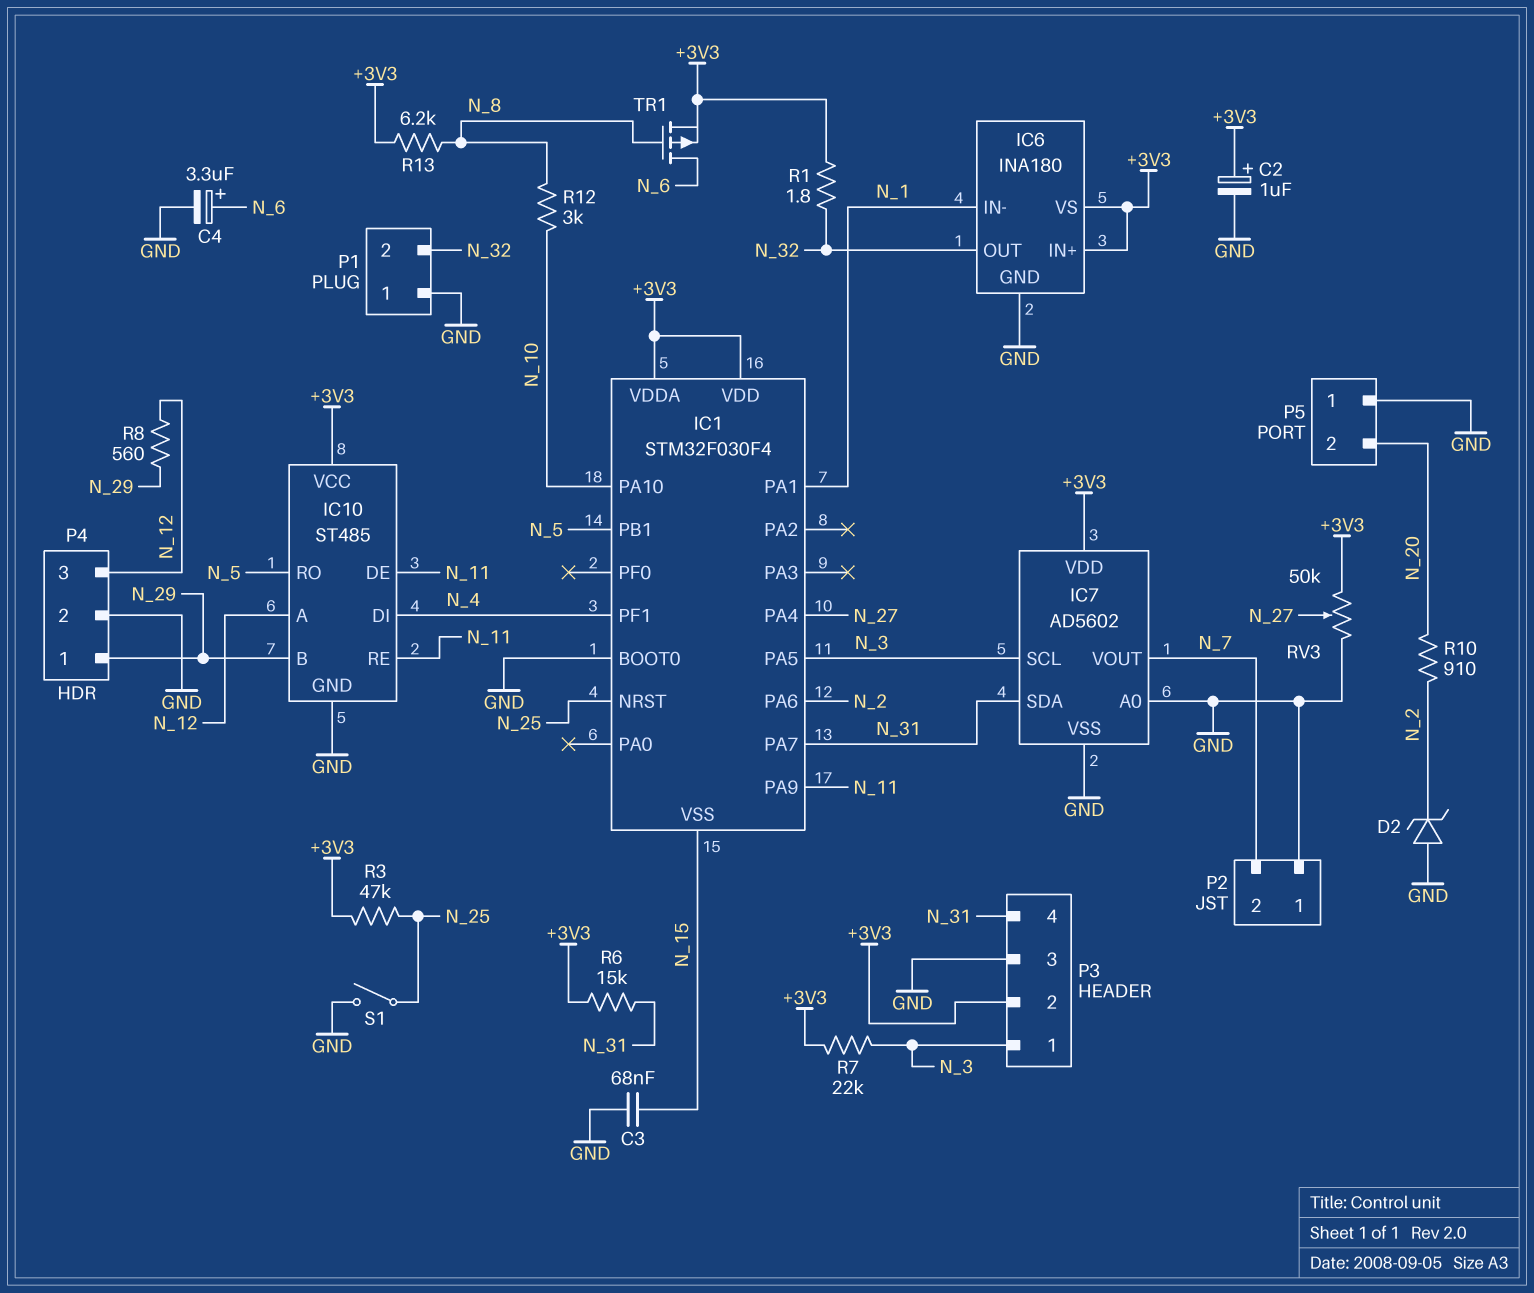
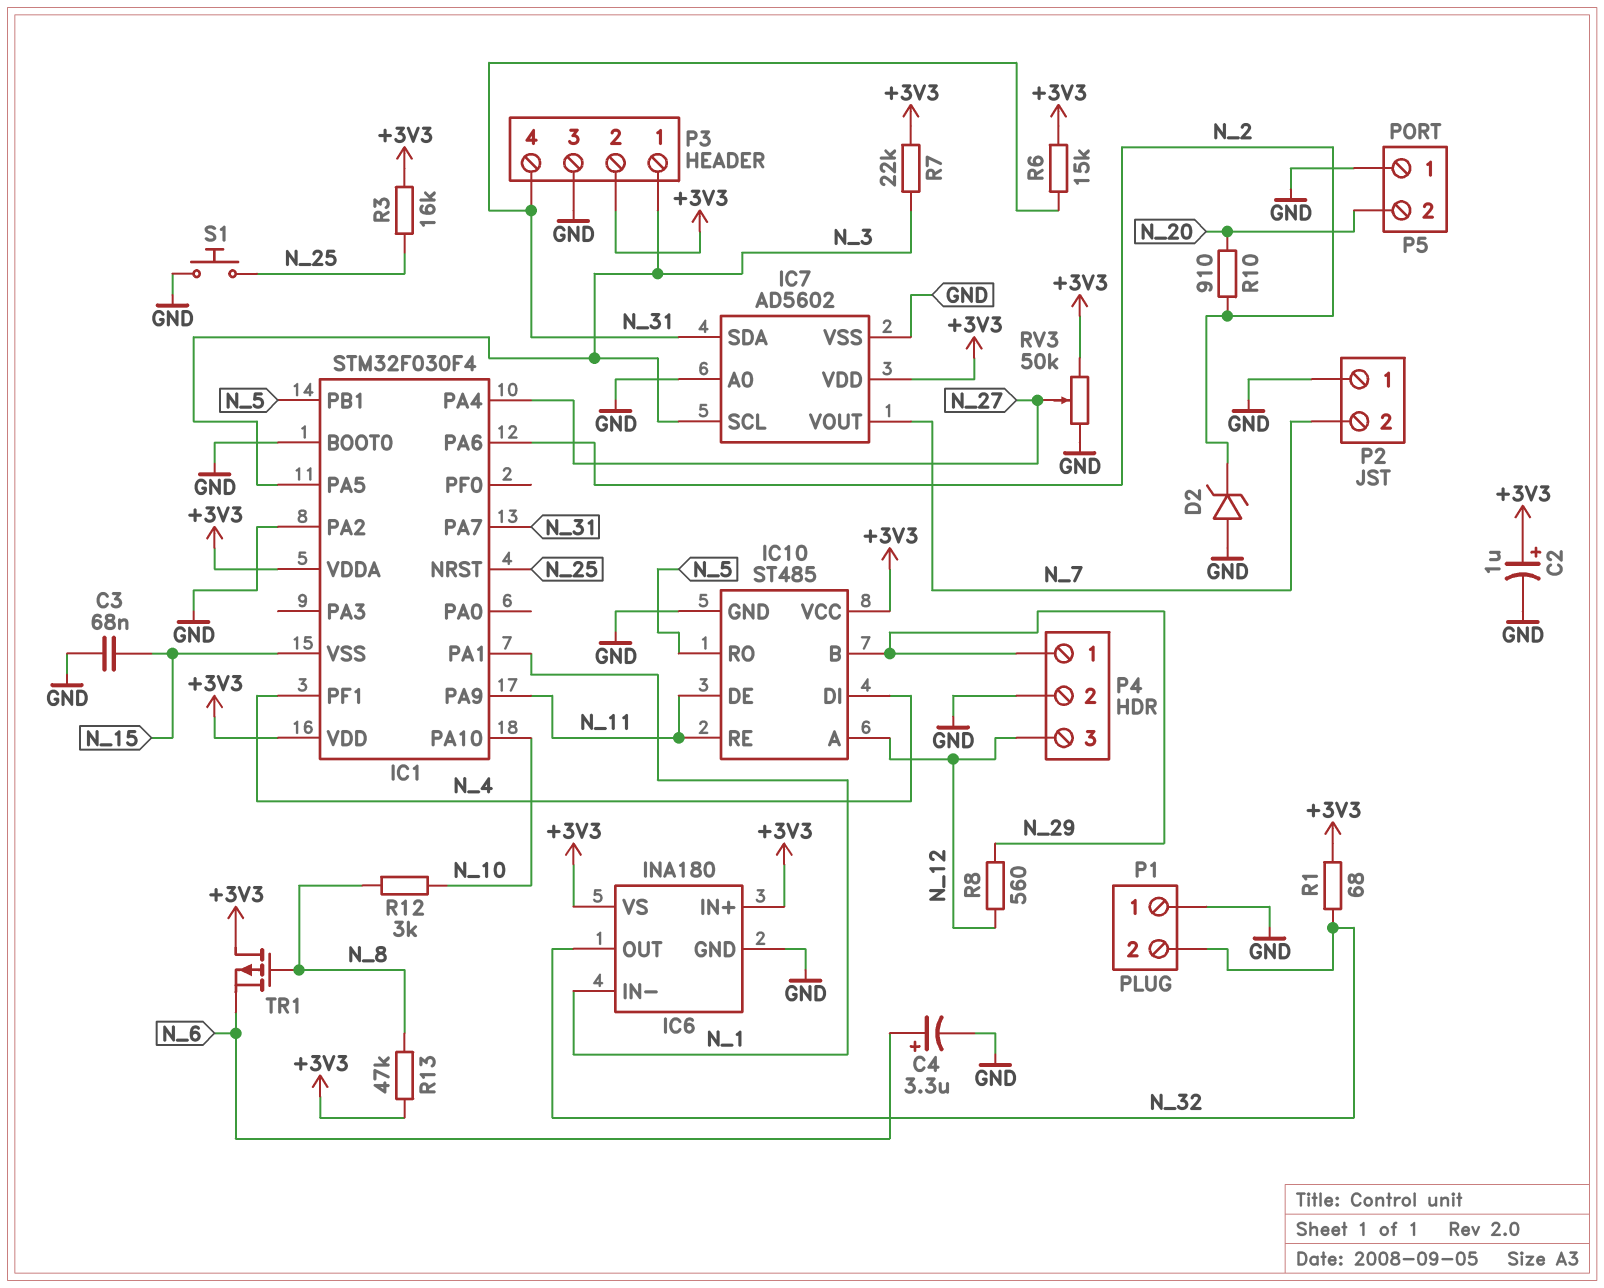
IC1 pin PA2: none -> GND
R1: 1.8 (+3V3, N_32) -> 68 (+3V3, N_32)
R3: 47k (+3V3, N_25) -> 16k (+3V3, N_25)
R13: 6.2k (+3V3, N_8) -> 47k (+3V3, N_8)
S1: switch (GND, N_25) -> button (GND, N_25)
TR1: PMOS (G N_8, D N_6, S +3V3) -> PMOS (G N_8, D +3V3, S N_6)

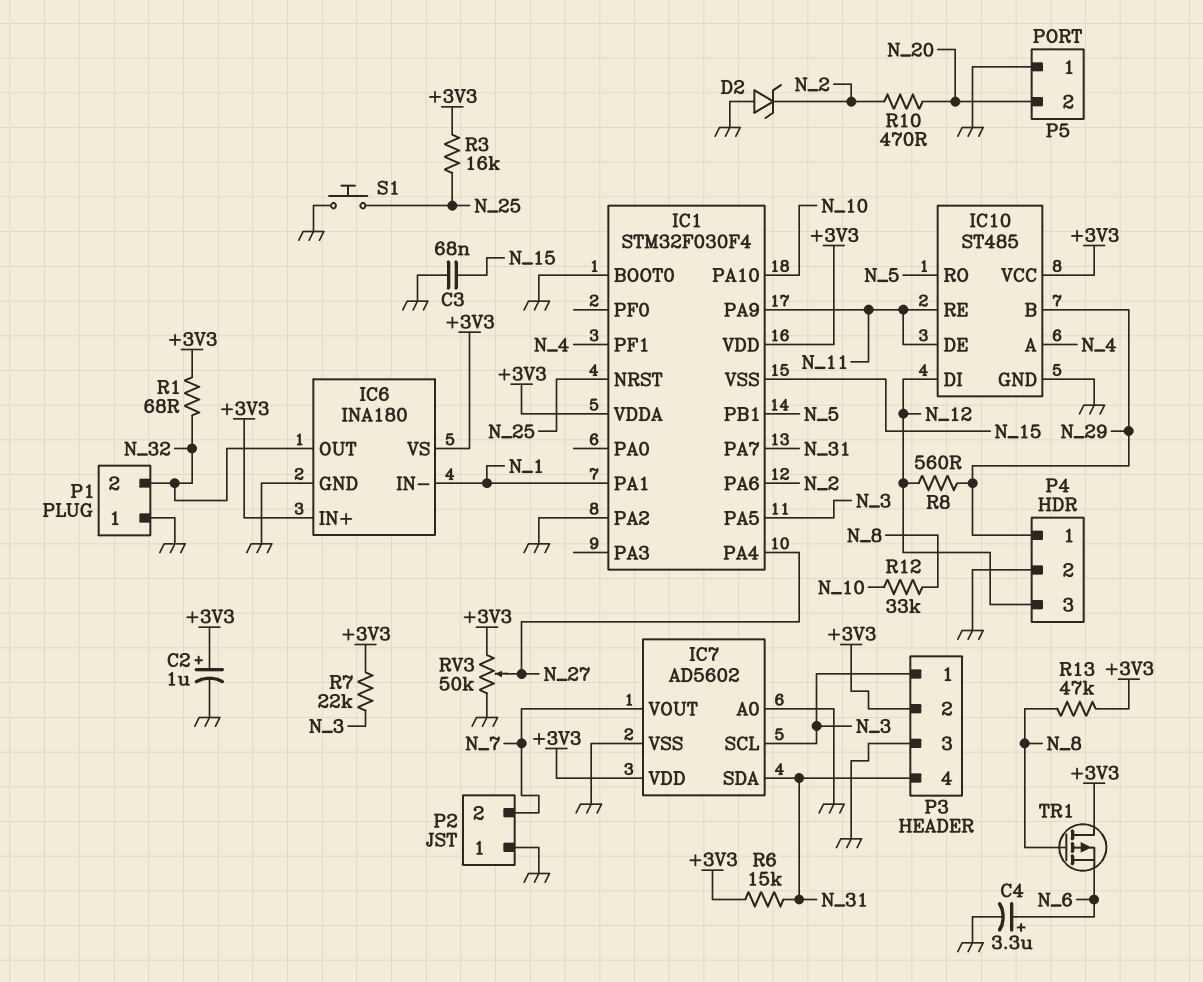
IC10 pin A: N_12 -> N_4
IC10 pin DI: N_4 -> N_12
R10: 910 (N_2, N_20) -> 470 (N_2, N_20)
R12: 3k (N_8, N_10) -> 33k (N_8, N_10)

